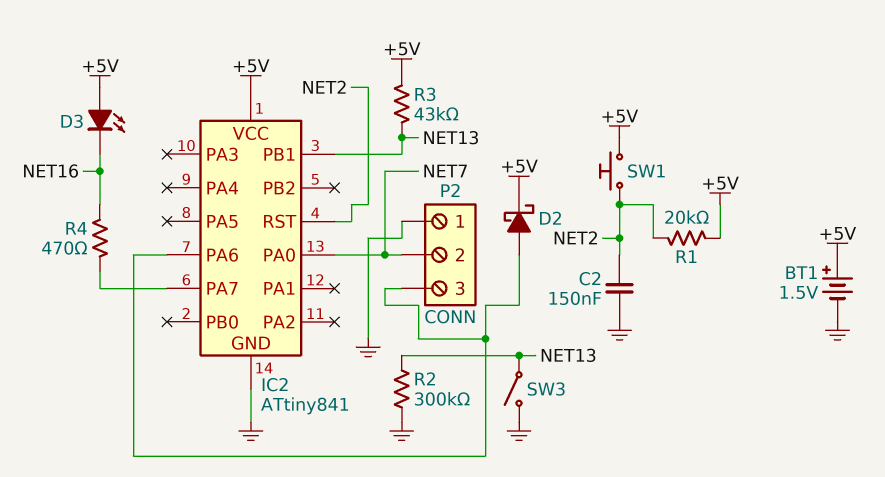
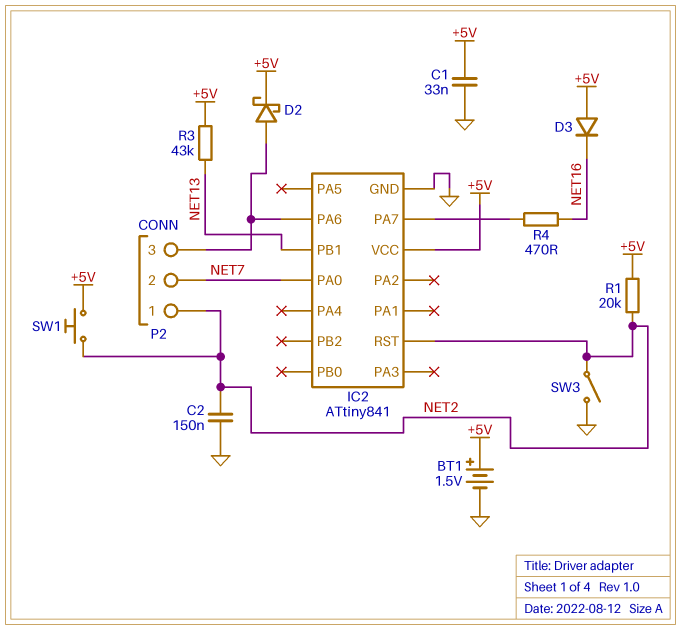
C1: none -> 33nF (+5V, GND)
D3: LED (A +5V, K NET16) -> diode (A +5V, K NET16)
P2 pin 1: GND -> NET2
R2: 300k (GND, NET13) -> none
SW3: switch (GND, NET13) -> switch (GND, NET2)

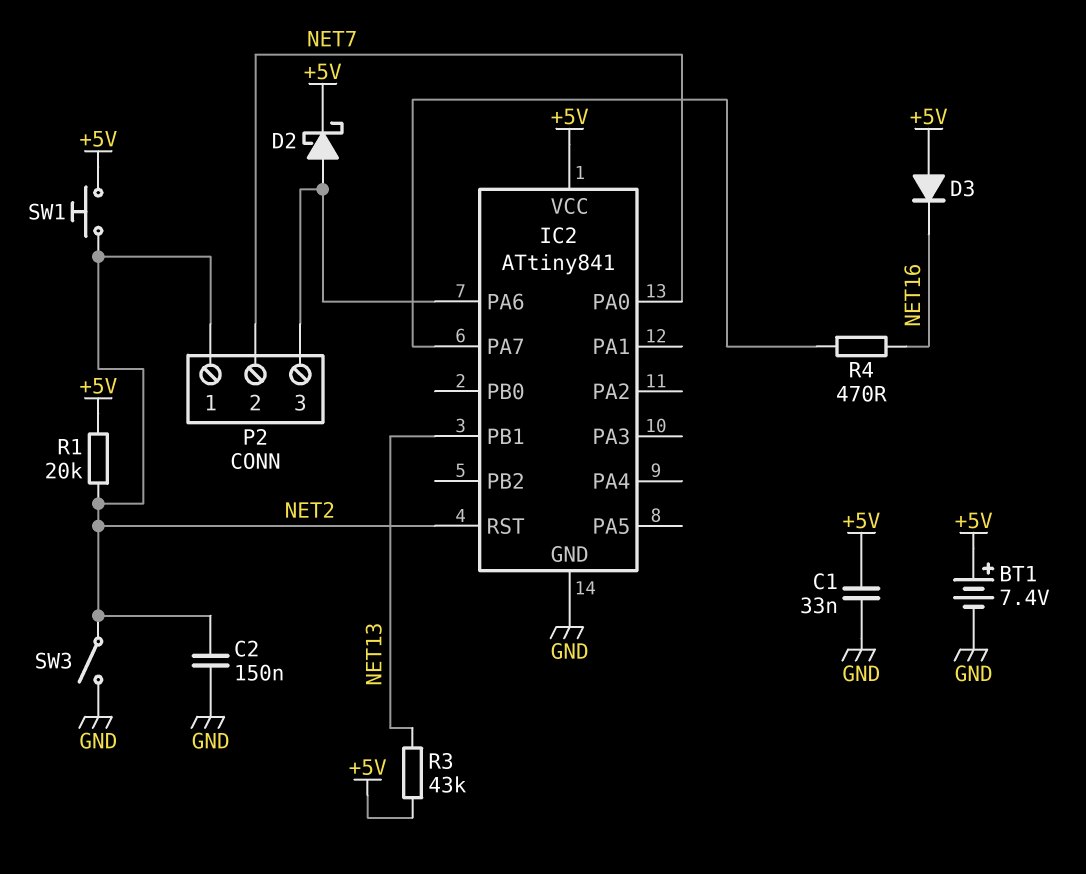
BT1: 1.5V (plus +5V, minus GND) -> 7.4V (plus +5V, minus GND)

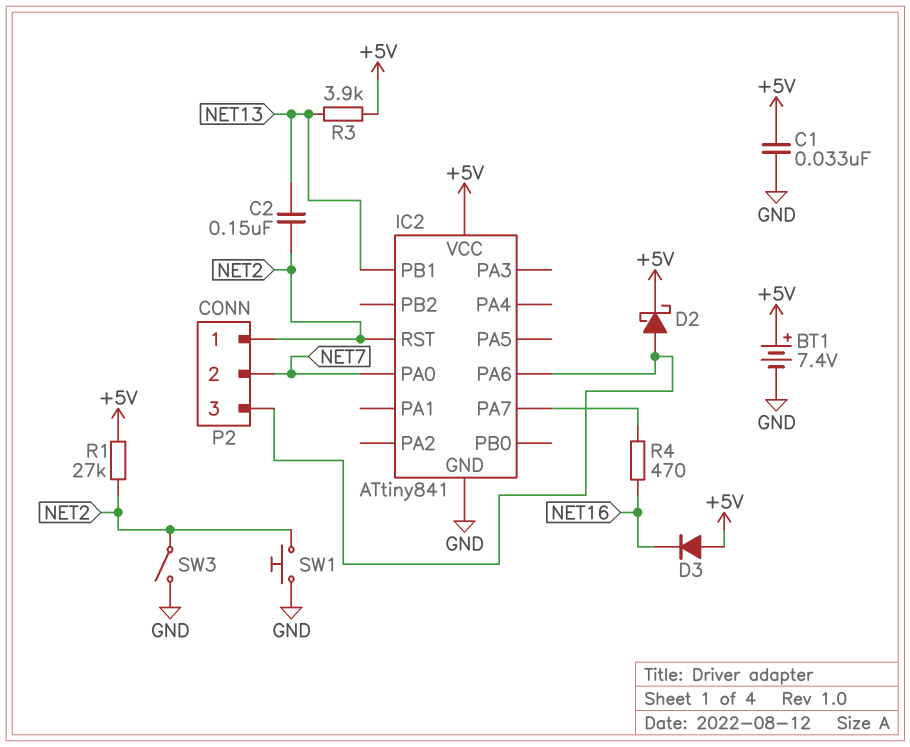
C2: 150nF (GND, NET2) -> 150nF (NET2, NET13)
R1: 20k (+5V, NET2) -> 27k (+5V, NET2)
R3: 43k (+5V, NET13) -> 3.9k (+5V, NET13)
SW1: button (+5V, NET2) -> button (GND, NET2)

